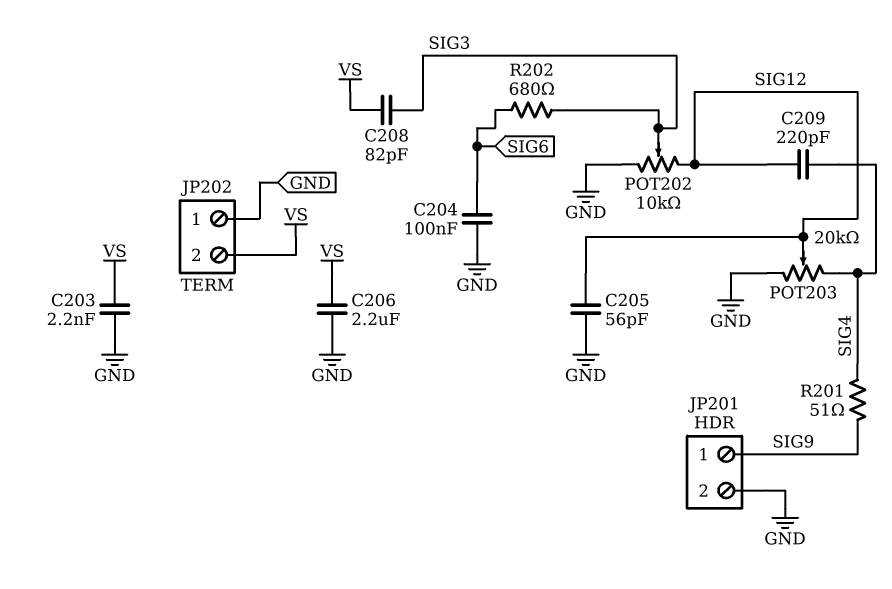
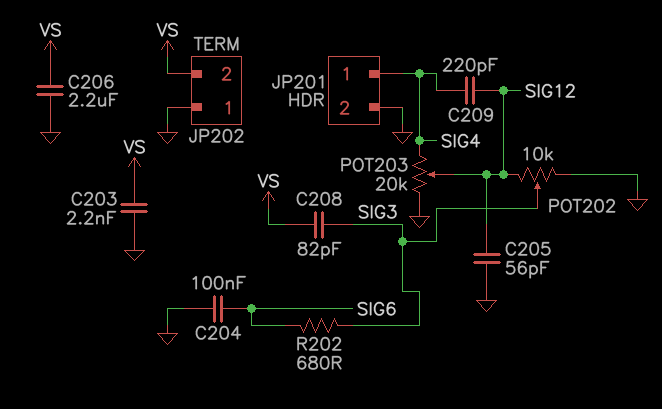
JP201 pin 1: SIG9 -> SIG4
R201: 51 (SIG4, SIG9) -> none

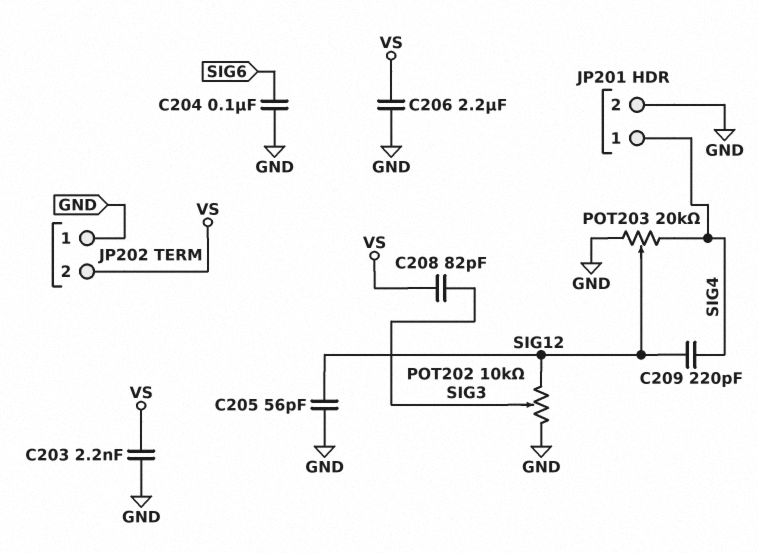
R202: 680 (SIG3, SIG6) -> none

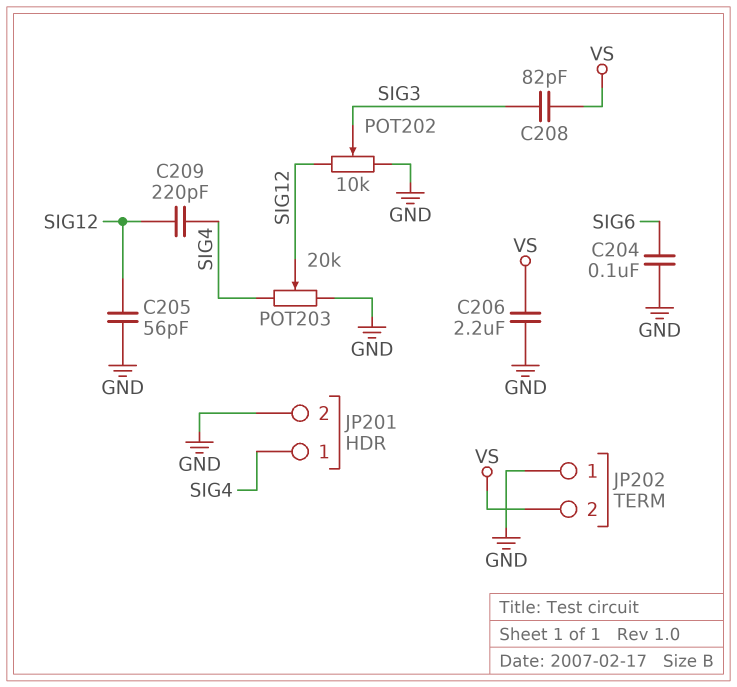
C203: 2.2nF (GND, VS) -> none

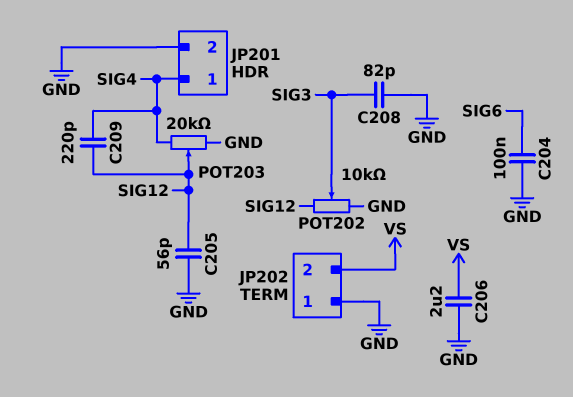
C208: 82pF (SIG3, VS) -> 82pF (GND, SIG3)

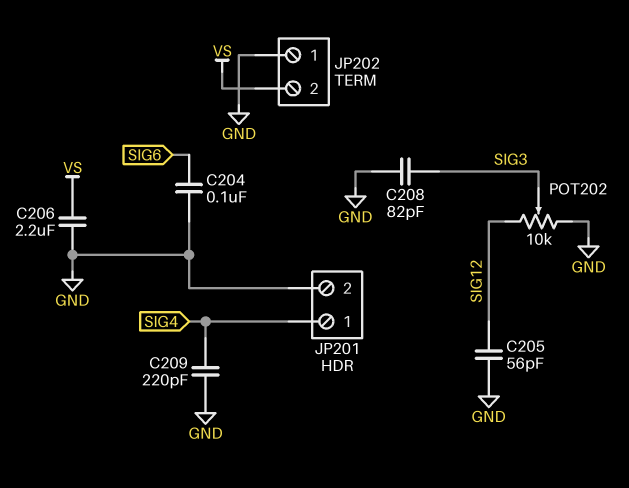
C209: 220pF (SIG4, SIG12) -> 220pF (GND, SIG4)
POT203: 20k (GND, SIG4, wiper SIG12) -> none

